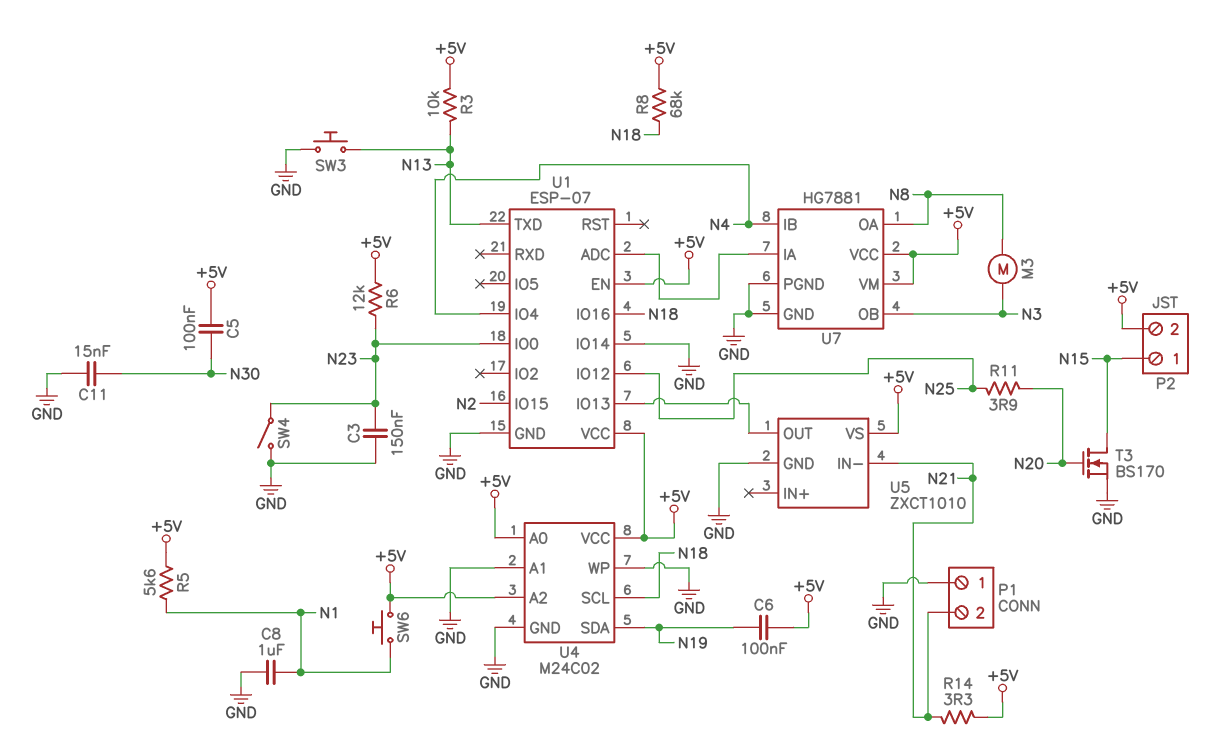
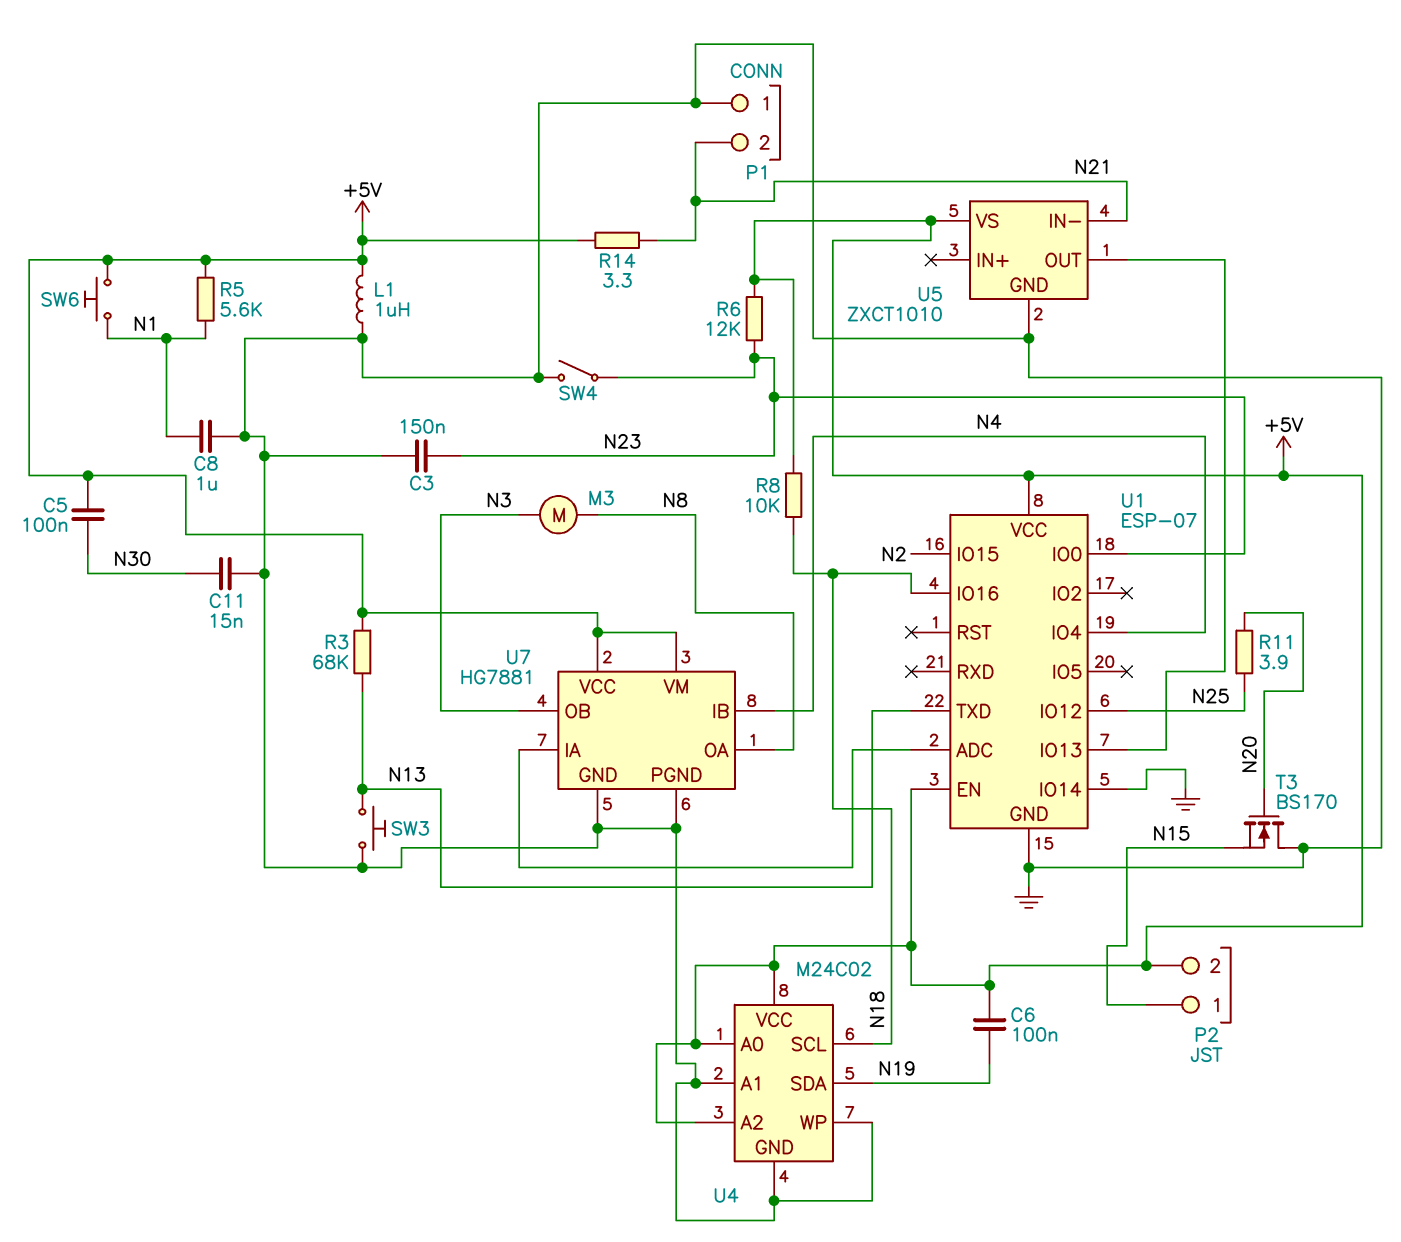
L1: none -> 1uH (+5V, GND)
R3: 10k (+5V, N13) -> 68k (+5V, N13)
R8: 68k (+5V, N18) -> 10k (+5V, N18)
T3: NMOS BS170 (G N20, D N15, S GND) -> NMOS BS170 (G N20, D GND, S N15)

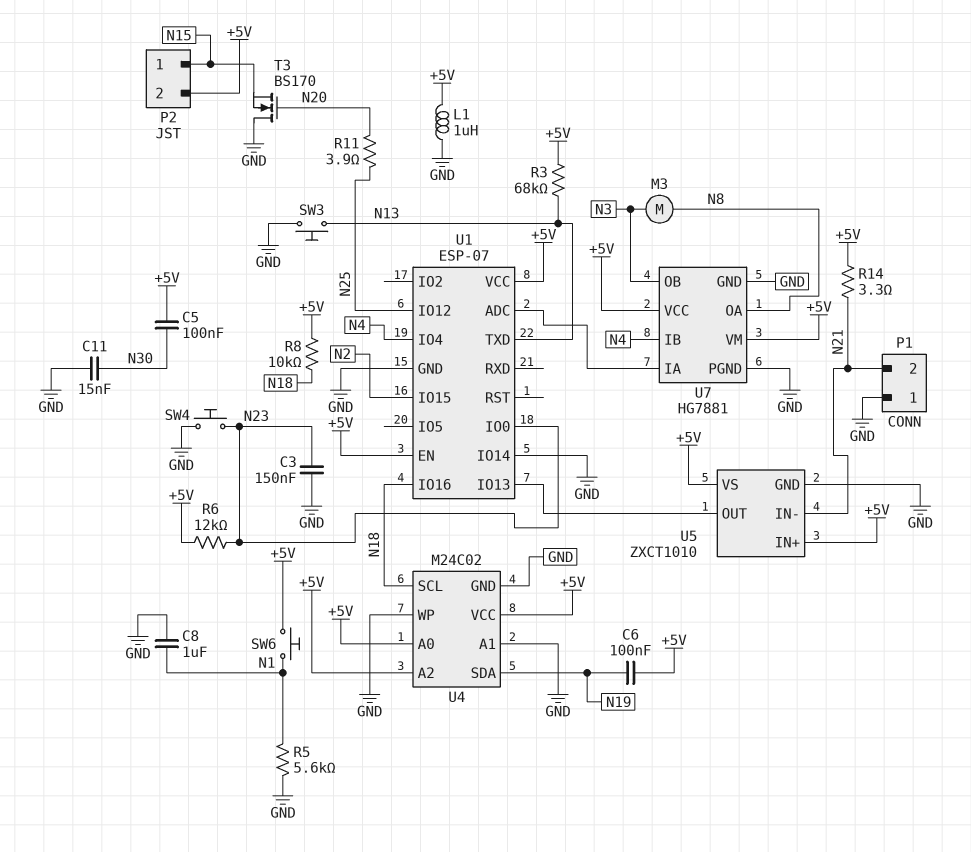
R5: 5.6k (+5V, N1) -> 5.6k (GND, N1)
SW4: switch (GND, N23) -> button (GND, N23)
U5 pin IN+: none -> +5V

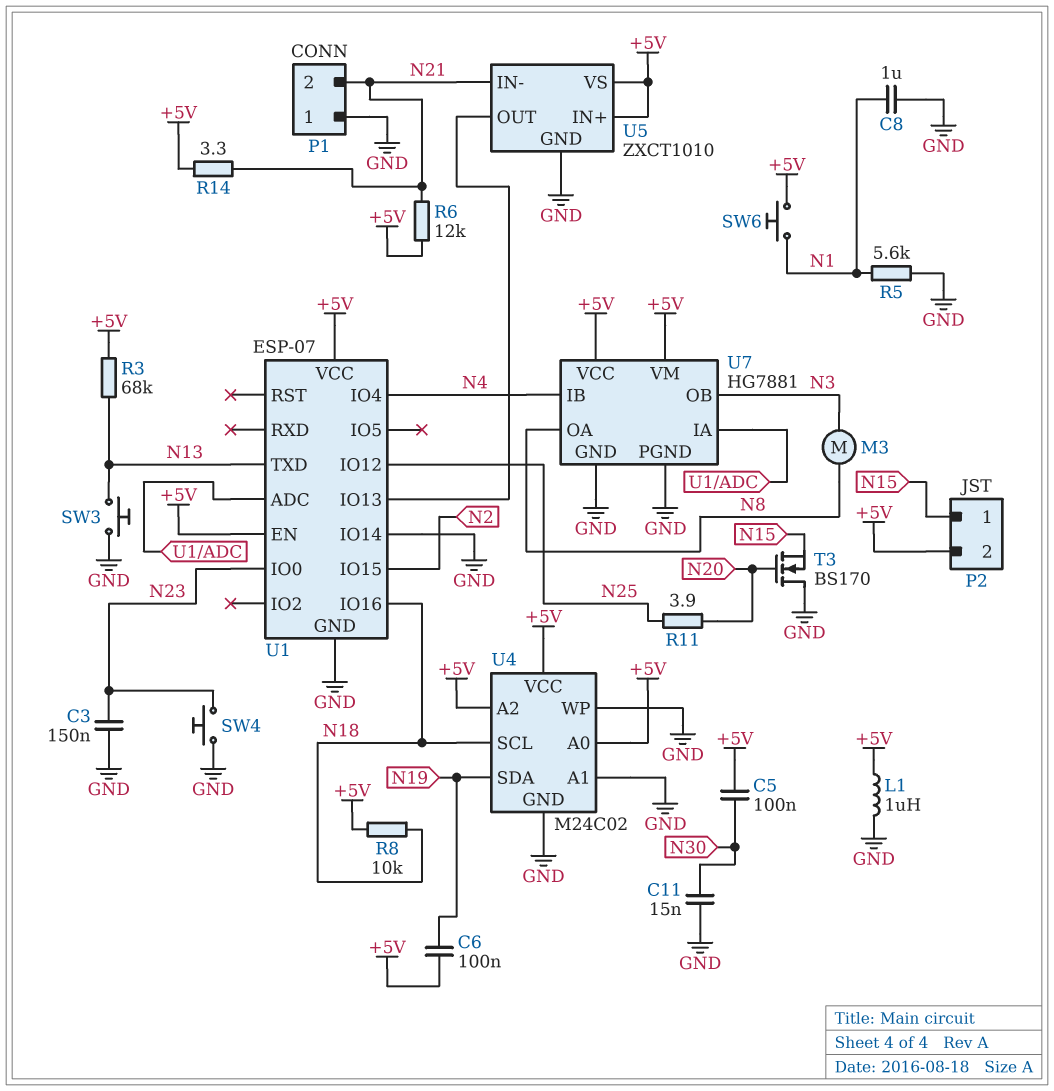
R6: 12k (+5V, N23) -> 12k (+5V, N21)

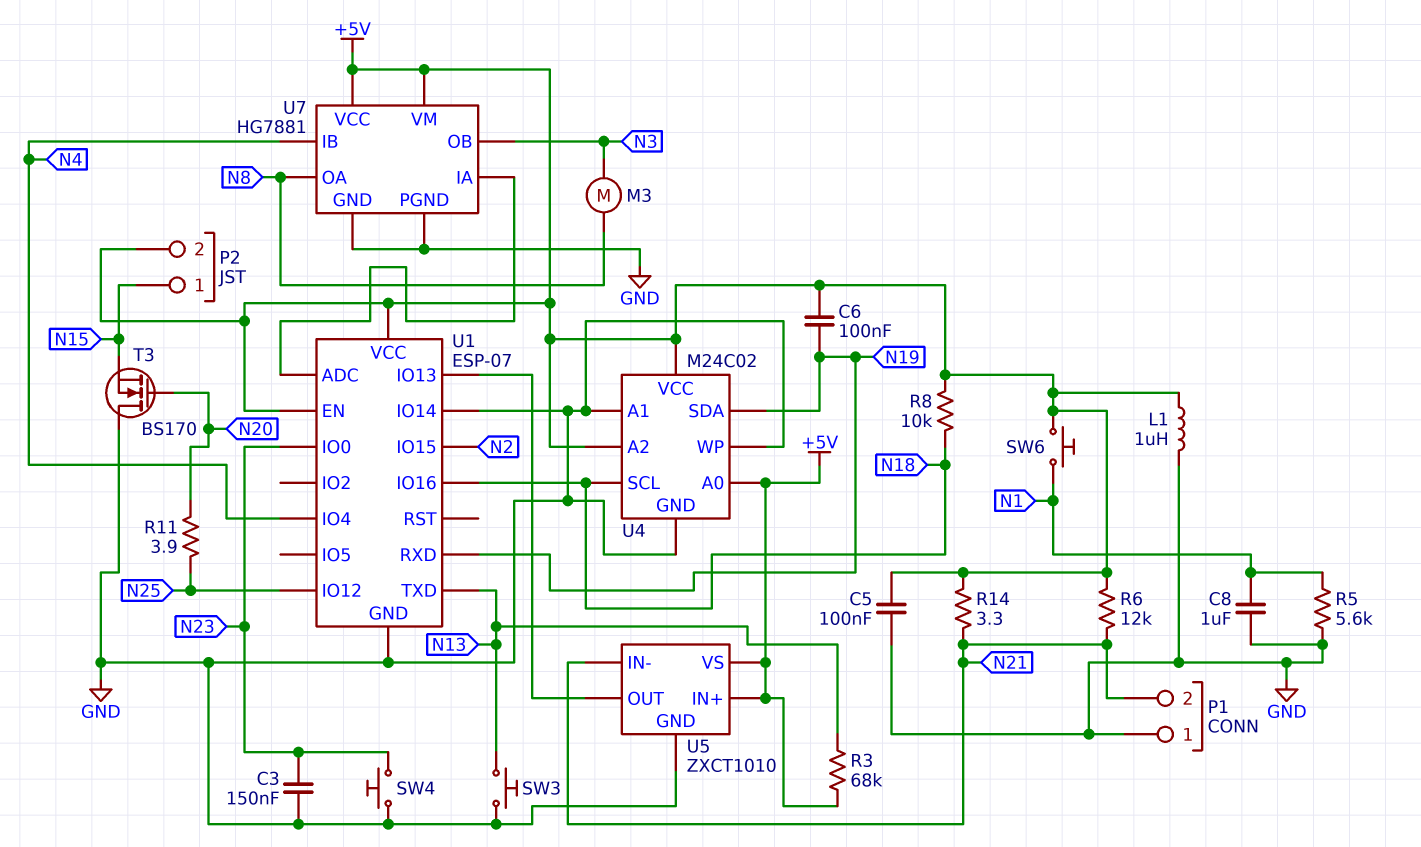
C5: 100nF (+5V, N30) -> 100nF (+5V, GND)
C11: 15nF (GND, N30) -> none
U1 pin RXD: none -> N19

